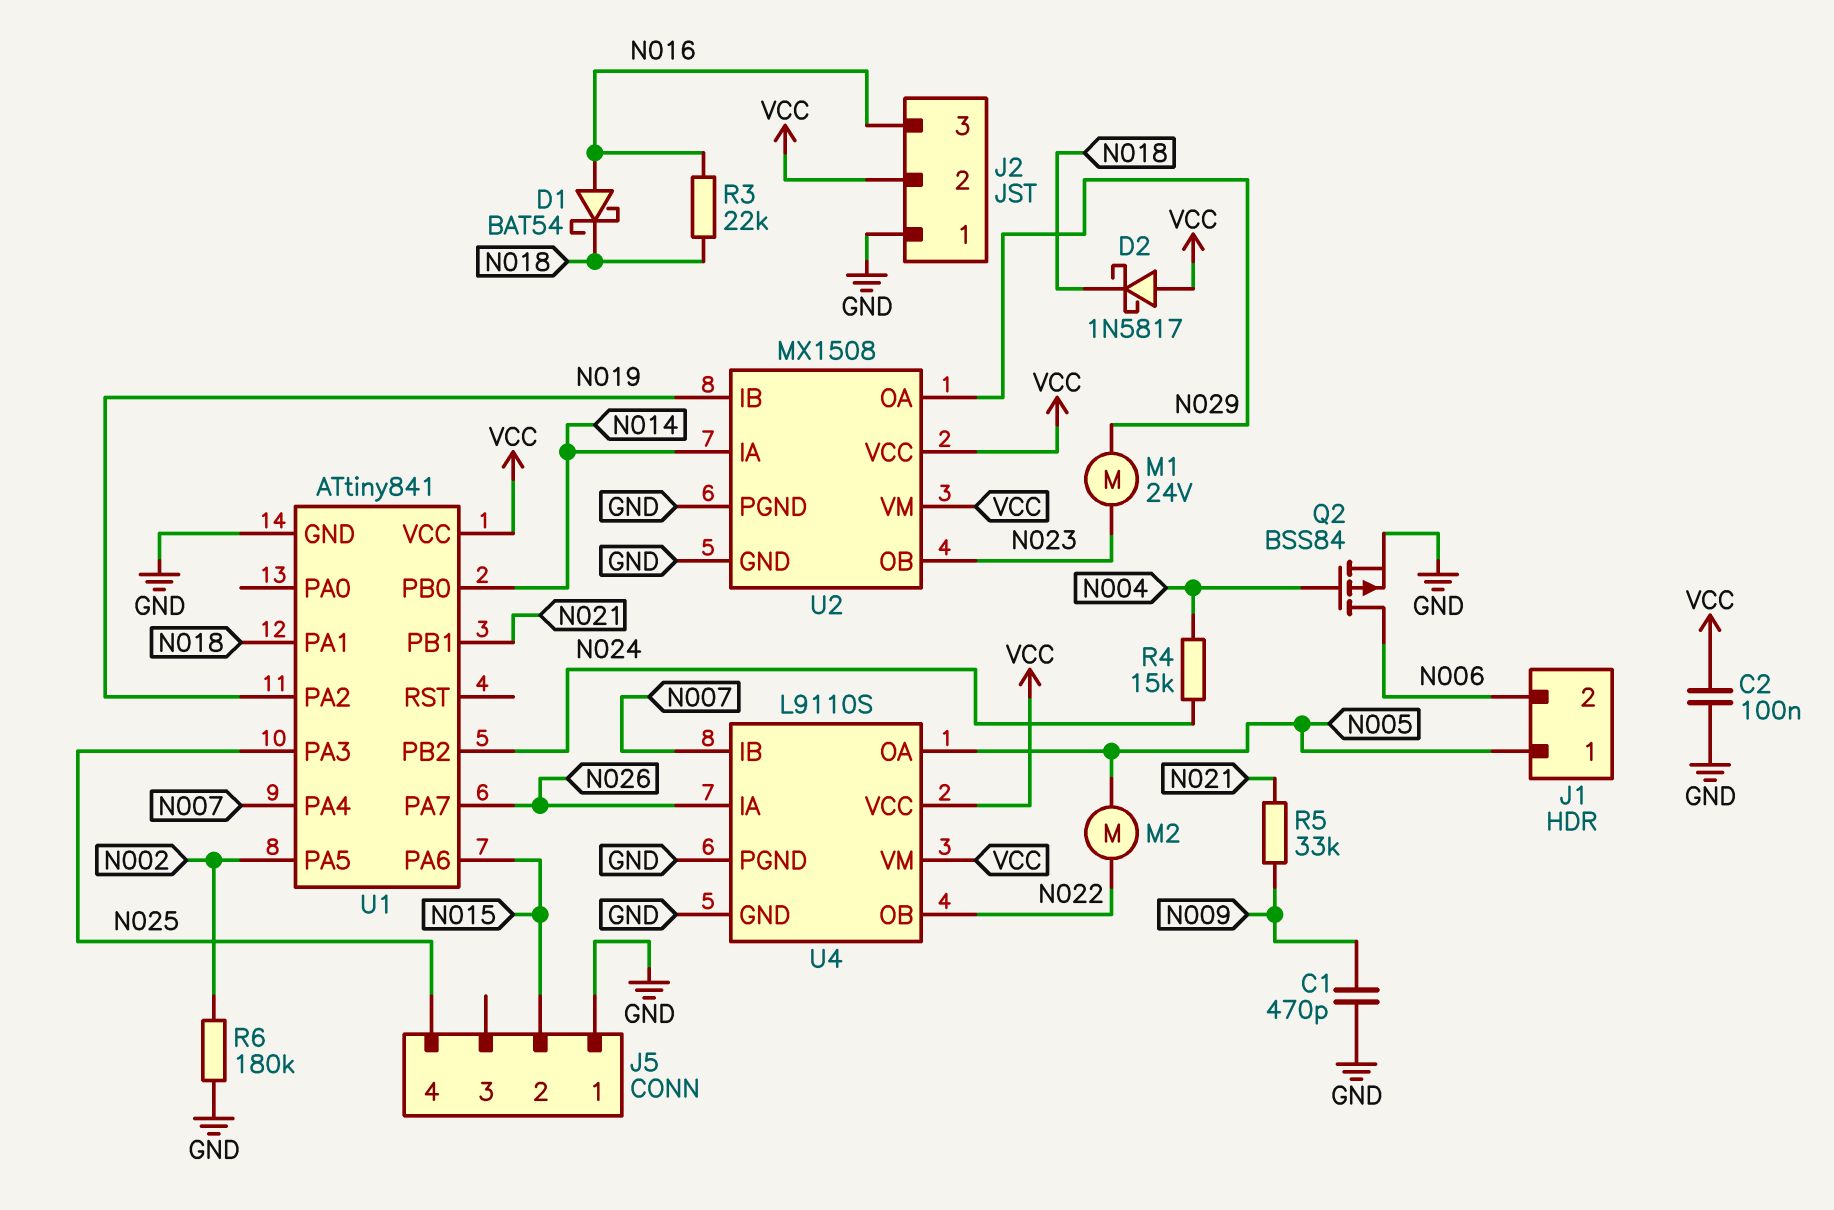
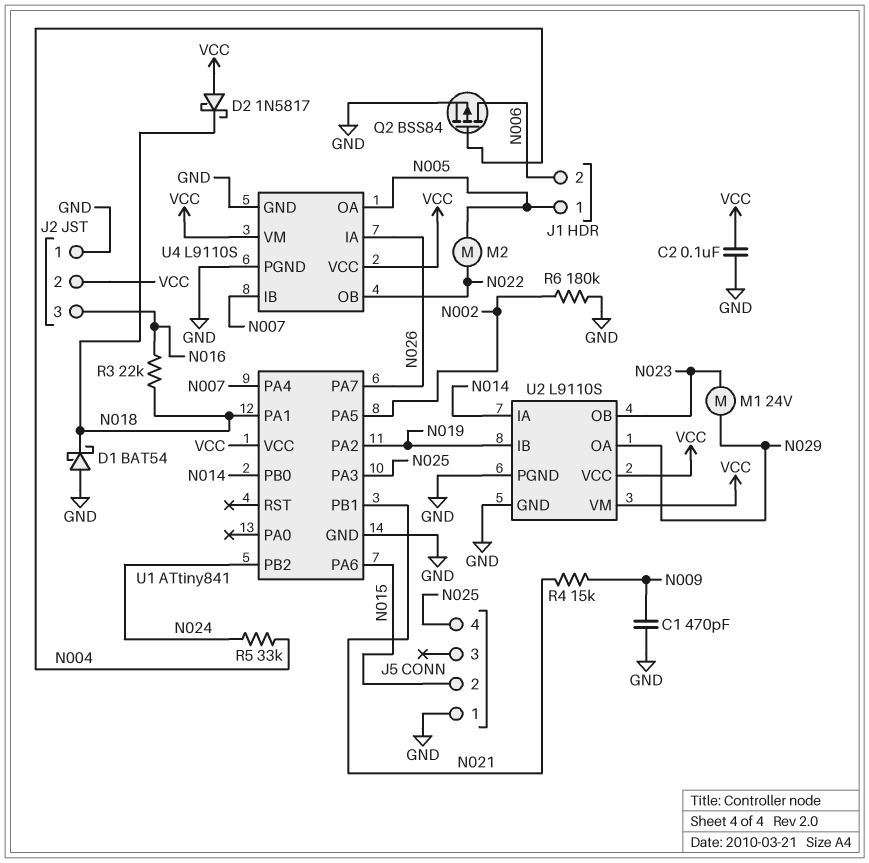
D1: schottky BAT54 (A N016, K N018) -> schottky BAT54 (A GND, K N018)
R4: 15k (N004, N024) -> 15k (N009, N021)
R5: 33k (N009, N021) -> 33k (N004, N024)
U2: MX1508 -> L9110S

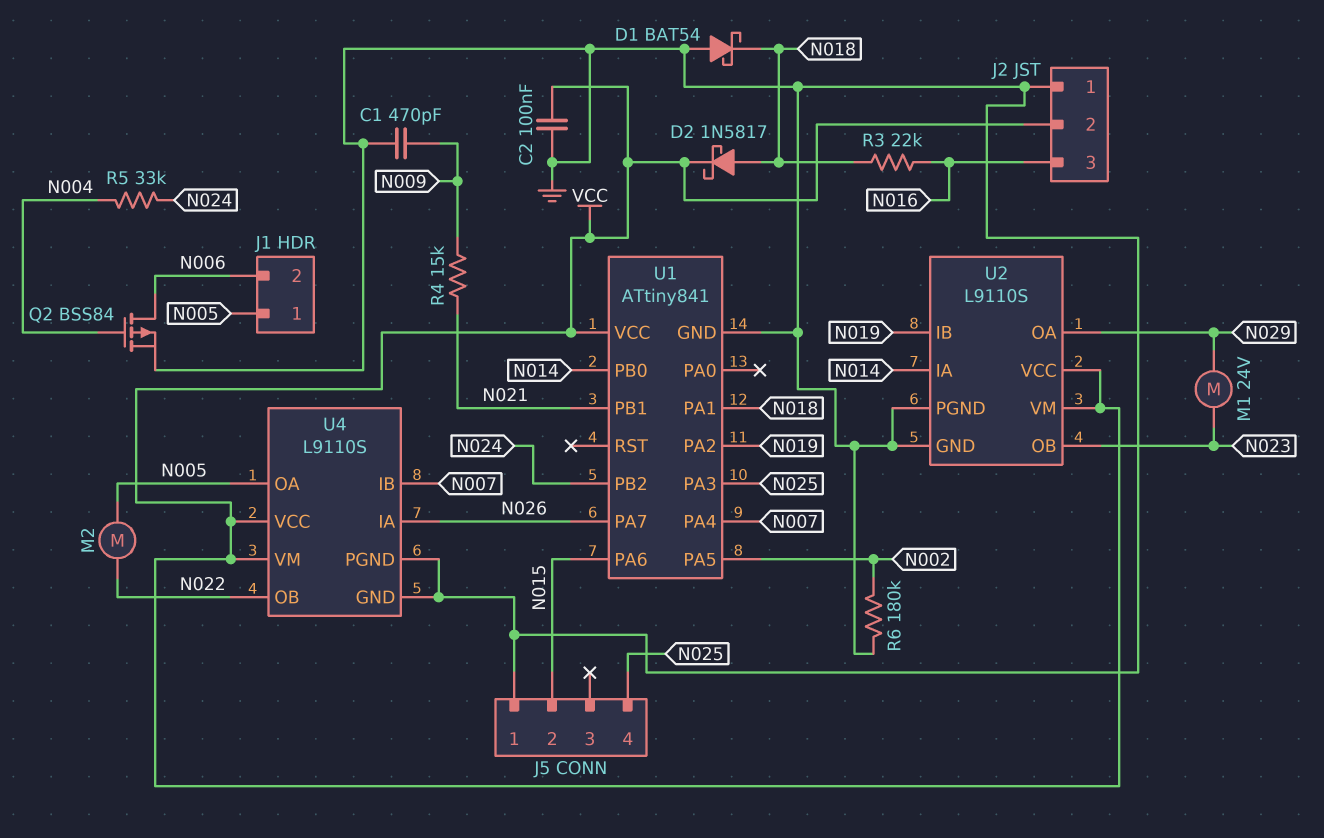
D2: schottky 1N5817 (A VCC, K N018) -> schottky 1N5817 (A N018, K VCC)

